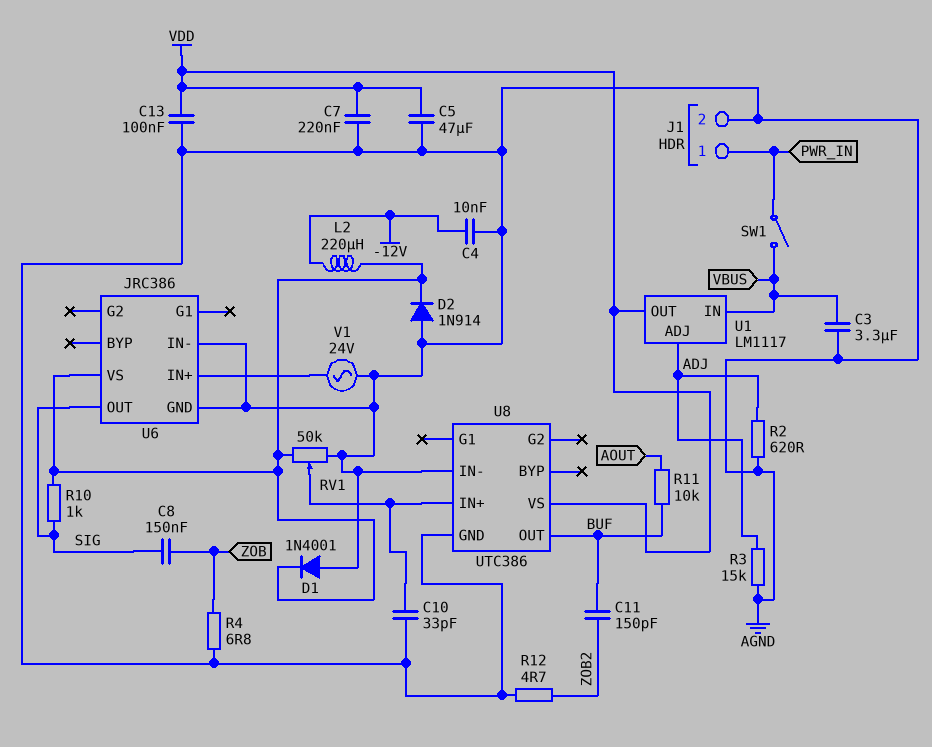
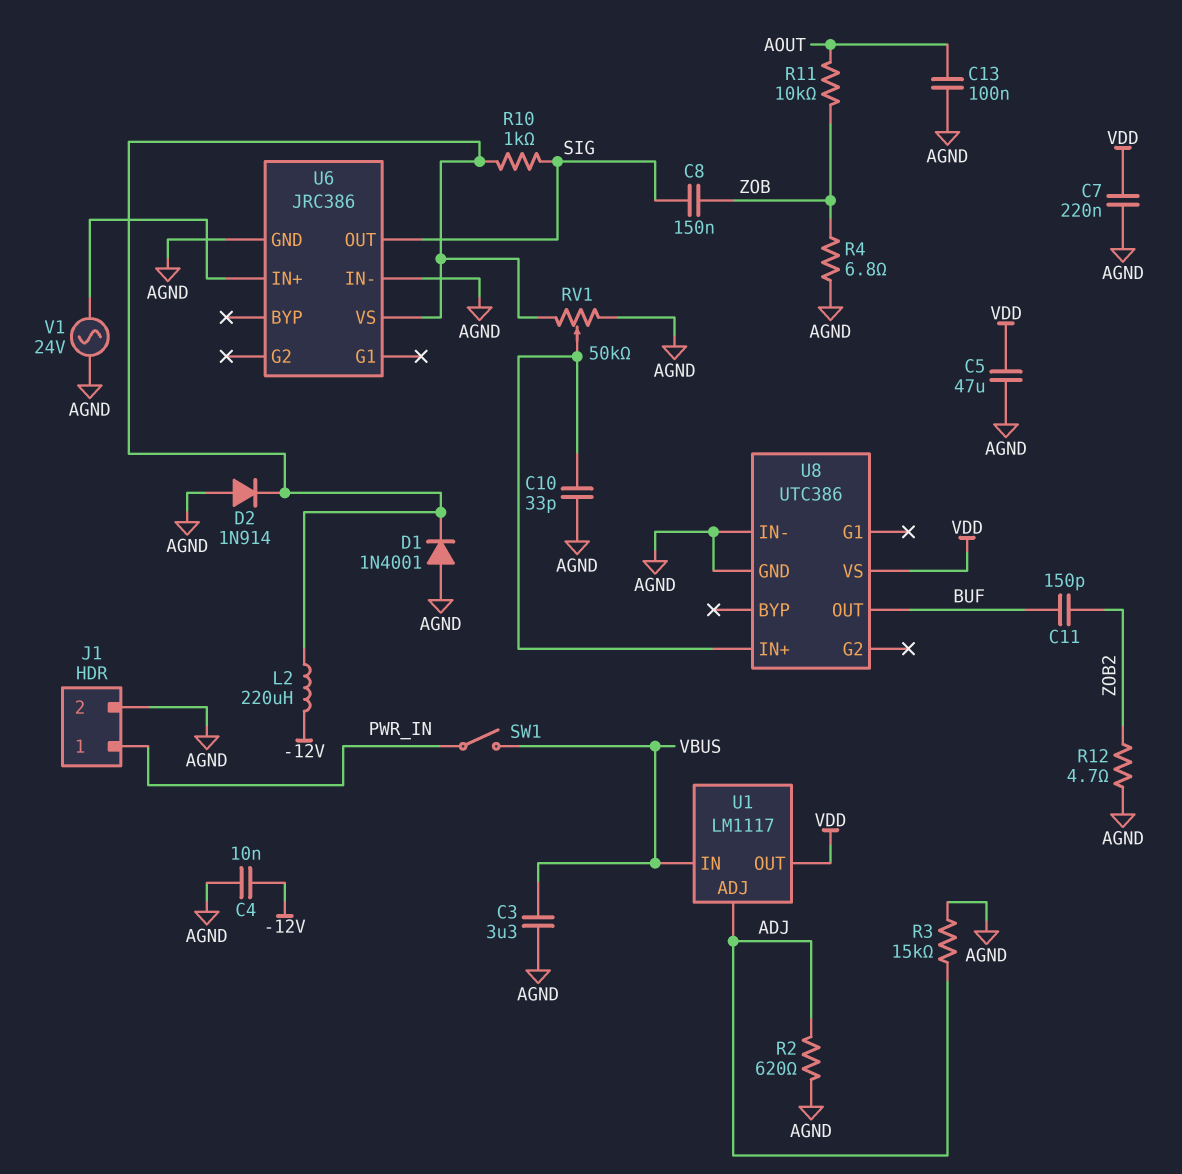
C13: 100nF (AGND, VDD) -> 100nF (AGND, AOUT)
R11: 10k (AOUT, BUF) -> 10k (AOUT, ZOB)

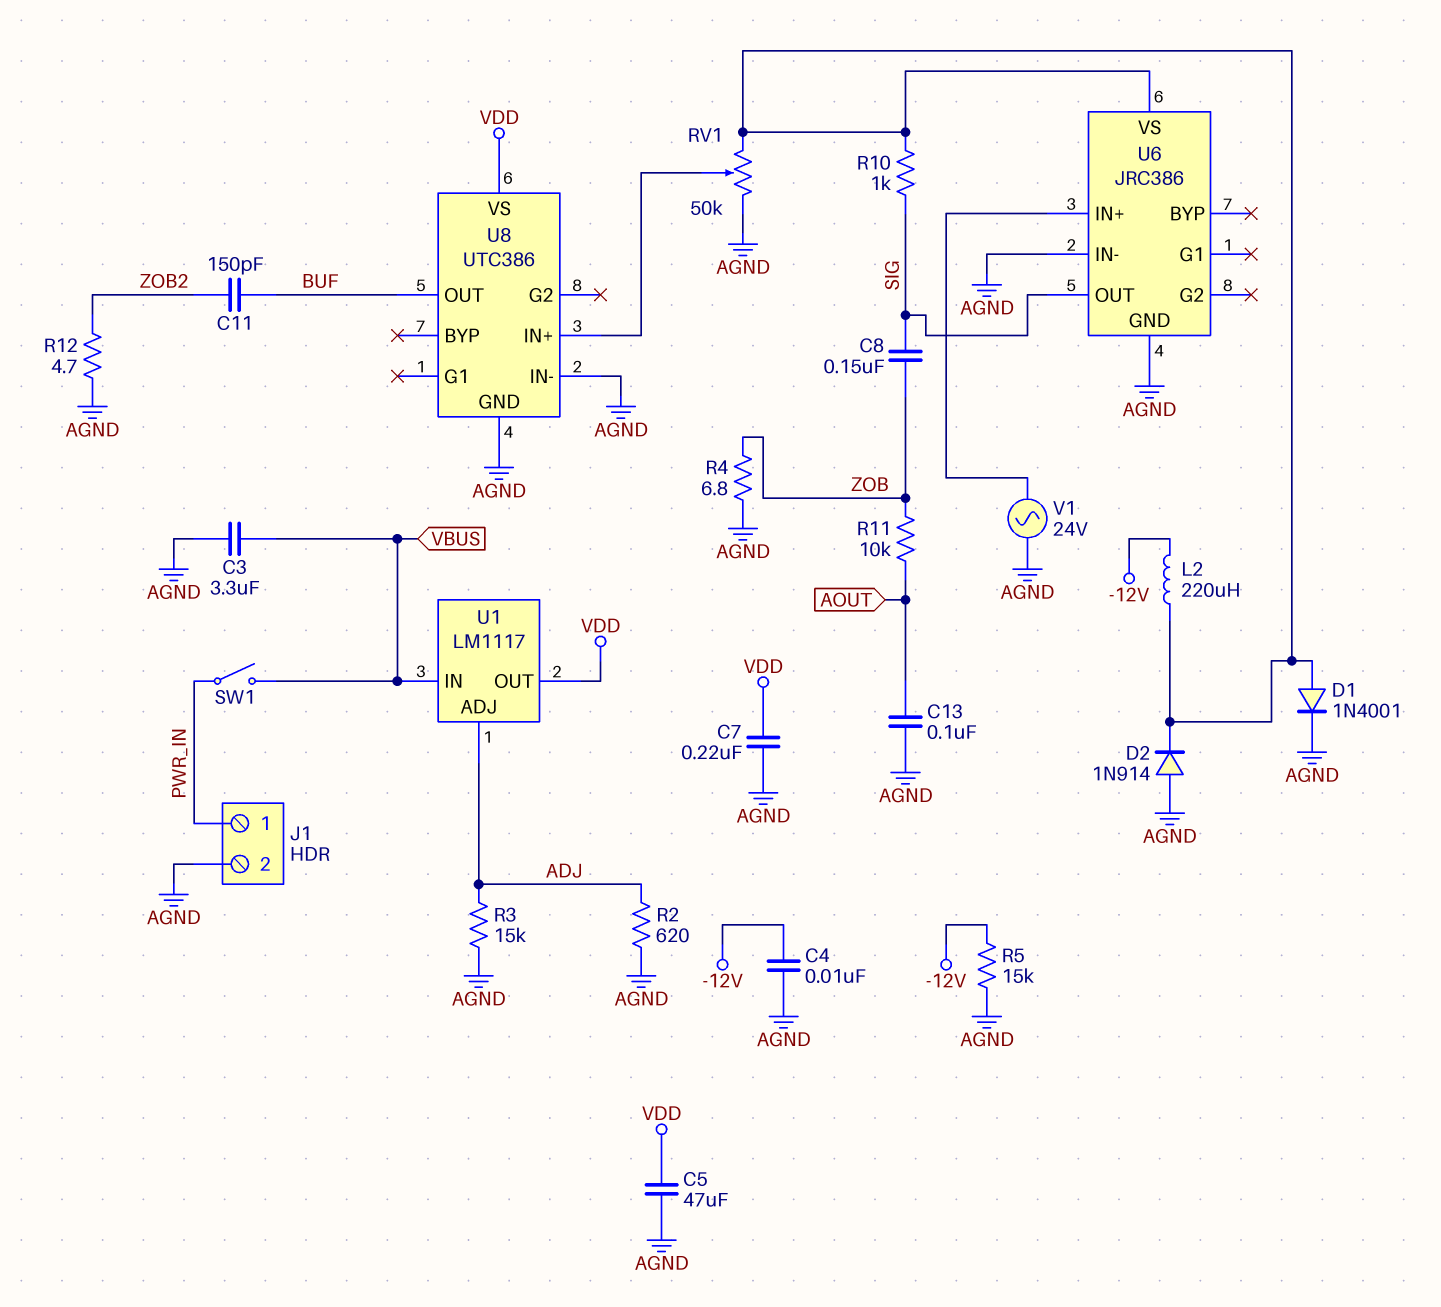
C10: 33pF (AGND, U8/IN+) -> none
D1: diode 1N4001 (A AGND, K U6/VS) -> diode 1N4001 (A U6/VS, K AGND)
R5: none -> 15k (-12V, AGND)

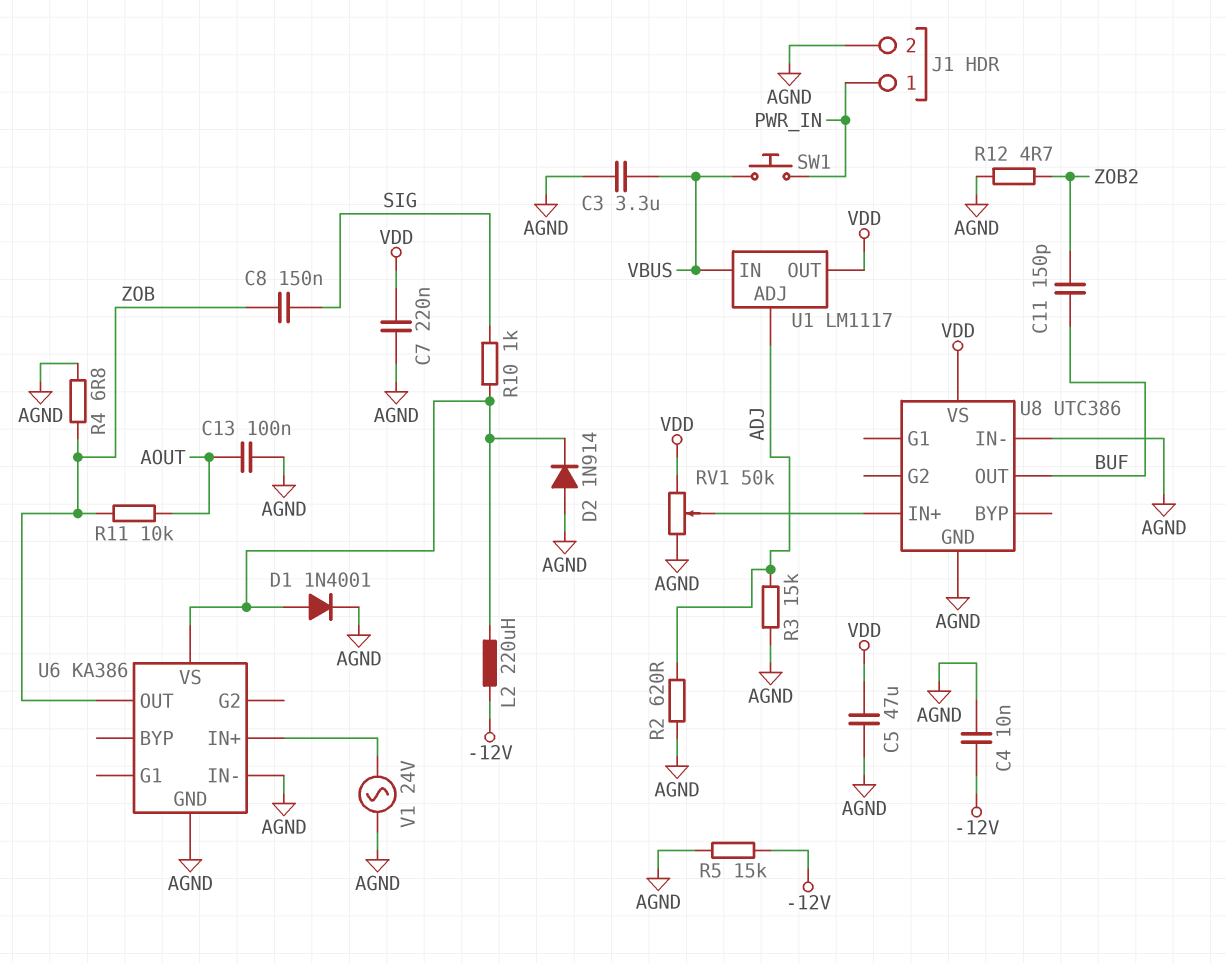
RV1: 50k (AGND, U6/VS, wiper U8/IN+) -> 50k (AGND, VDD, wiper U8/IN+)
SW1: switch (PWR_IN, VBUS) -> button (PWR_IN, VBUS)
U6: JRC386 -> KA386
U6 pin OUT: SIG -> ZOB

